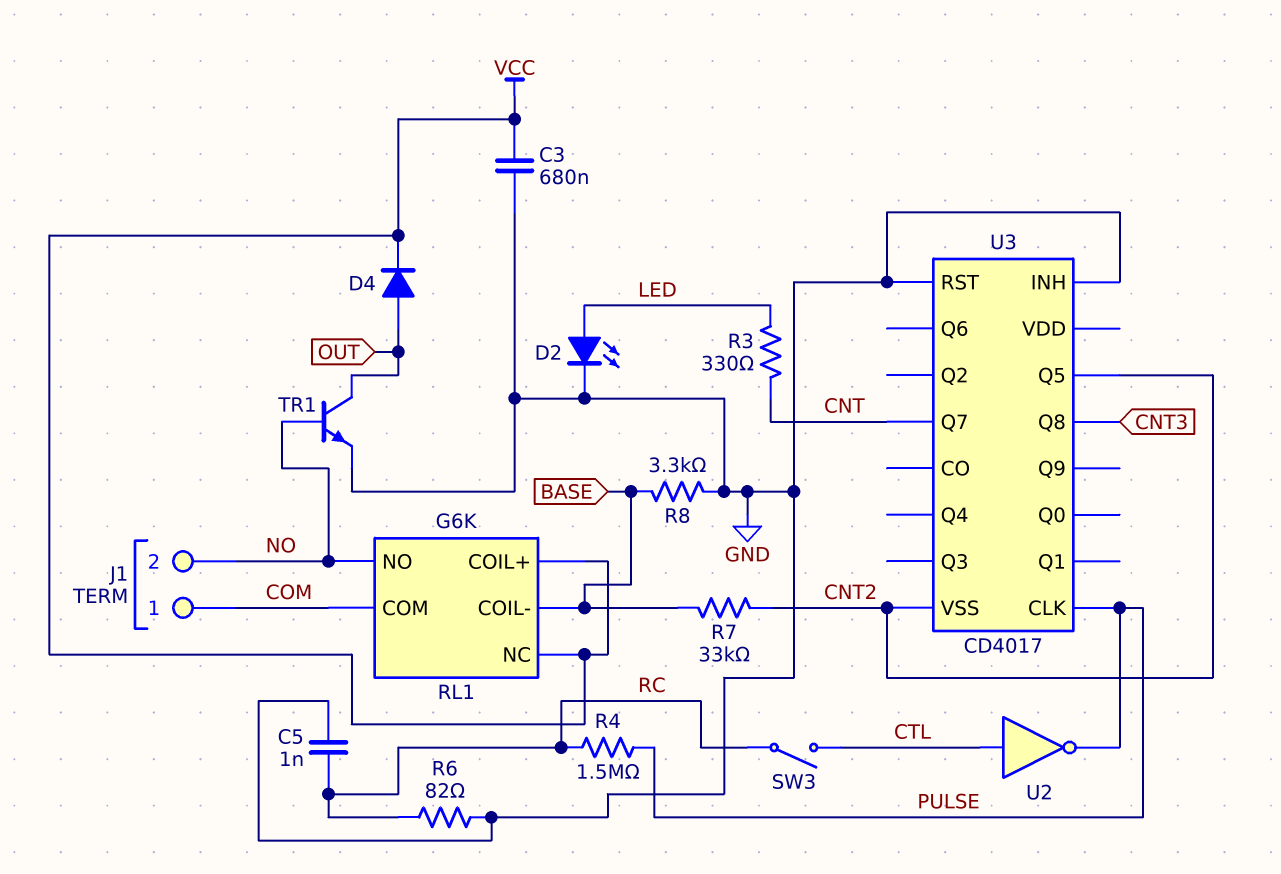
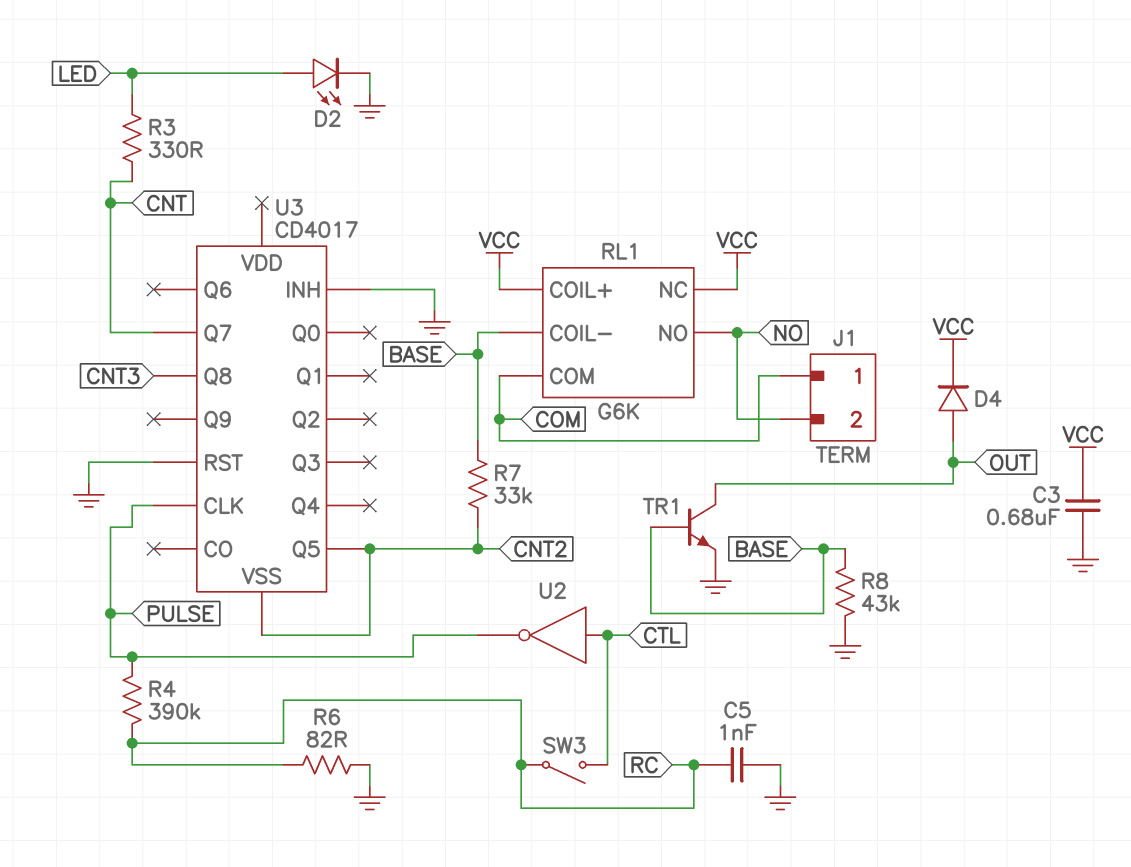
R4: 1.5M (PULSE, RC) -> 390k (PULSE, RC)
R8: 3.3k (BASE, GND) -> 43k (BASE, GND)
TR1: NPN (B NO, C OUT, E GND) -> NPN (B BASE, C OUT, E GND)

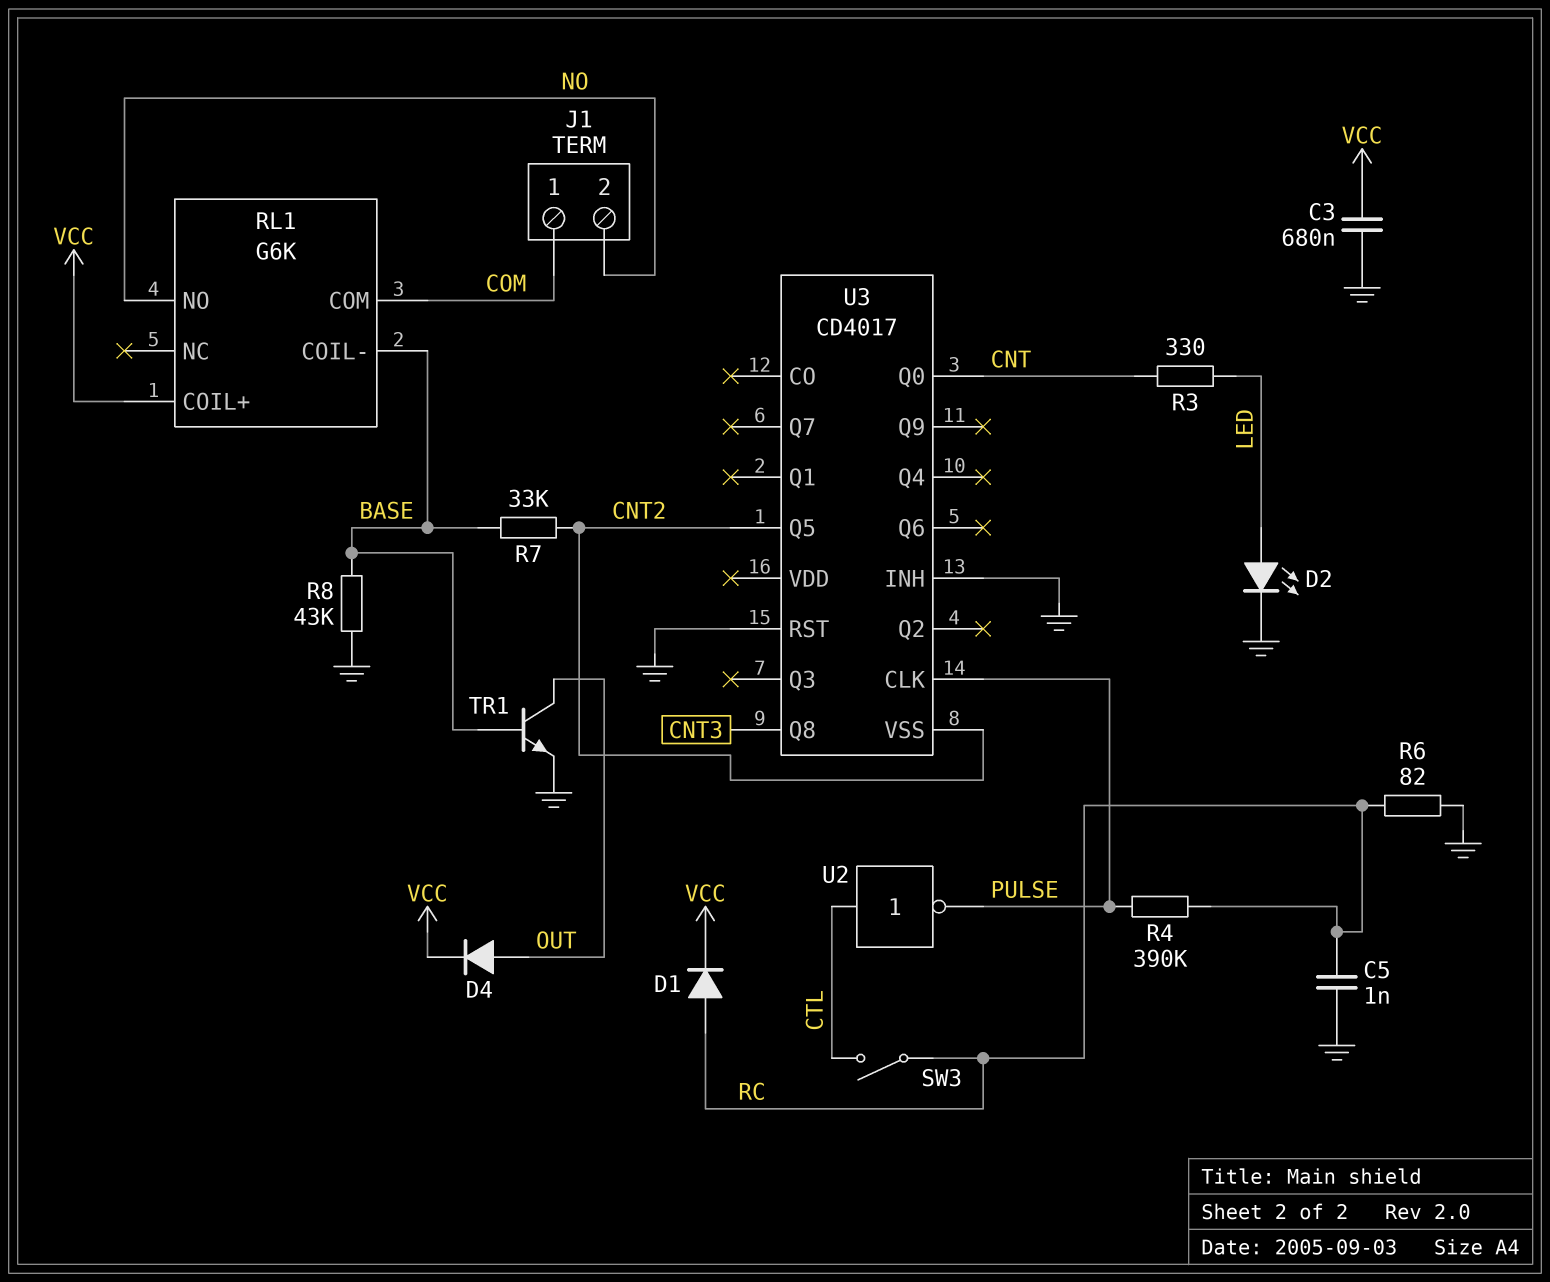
D1: none -> diode (A RC, K VCC)
RL1 pin NC: VCC -> none
U3 pin Q0: none -> CNT
U3 pin Q7: CNT -> none

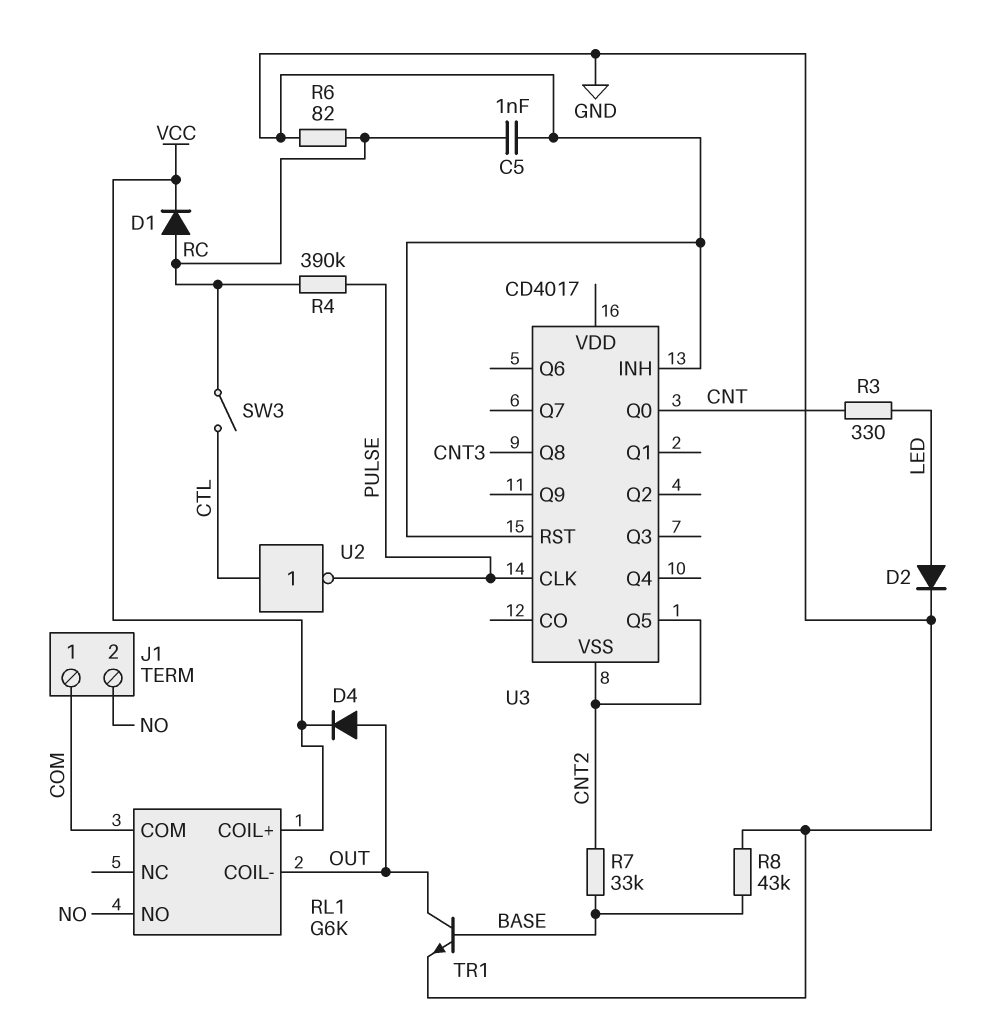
C3: 680nF (GND, VCC) -> none
D2: LED (A LED, K GND) -> diode (A LED, K GND)
RL1 pin COIL-: BASE -> OUT

